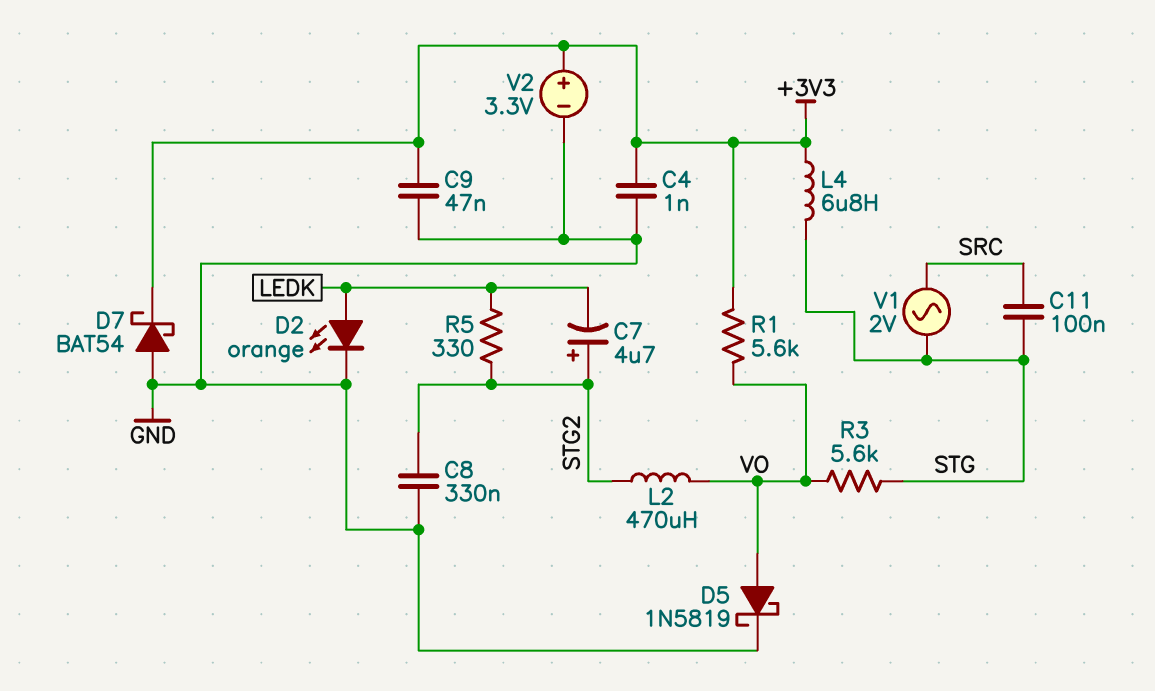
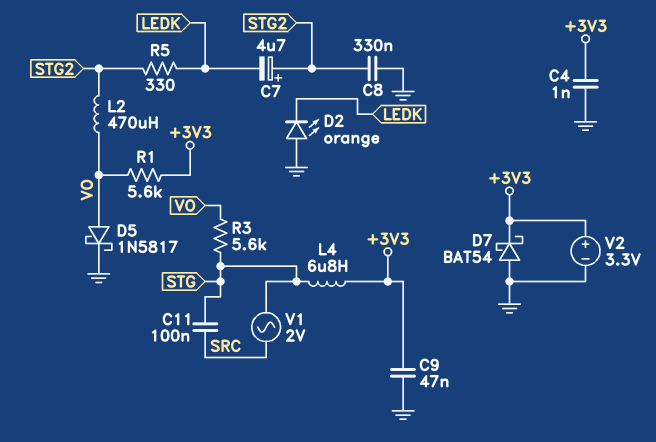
D2: LED orange (A LEDK, K GND) -> LED orange (A GND, K LEDK)
D5: schottky 1N5819 (A VO, K GND) -> schottky 1N5817 (A VO, K GND)

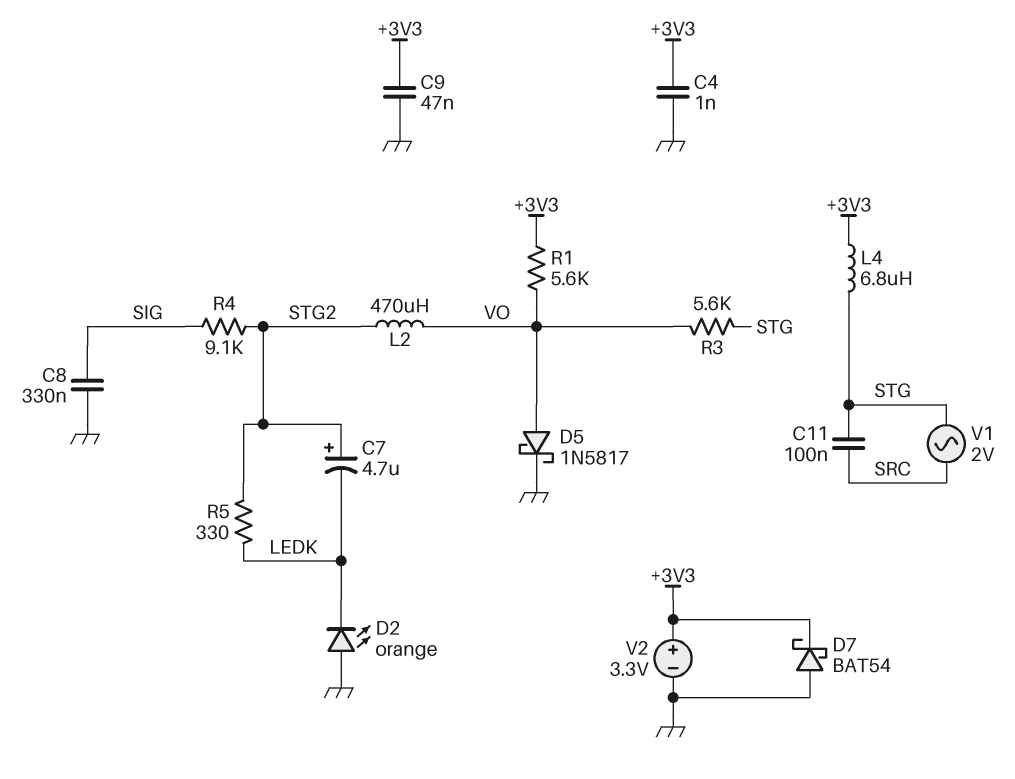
C8: 330nF (GND, STG2) -> 330nF (GND, SIG)
R4: none -> 9.1k (SIG, STG2)

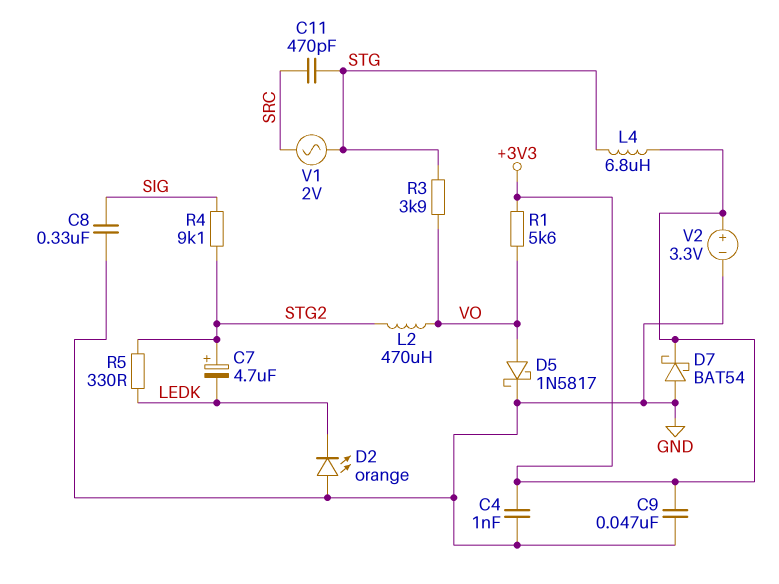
C11: 100nF (SRC, STG) -> 470pF (SRC, STG)
R3: 5.6k (STG, VO) -> 3.9k (STG, VO)

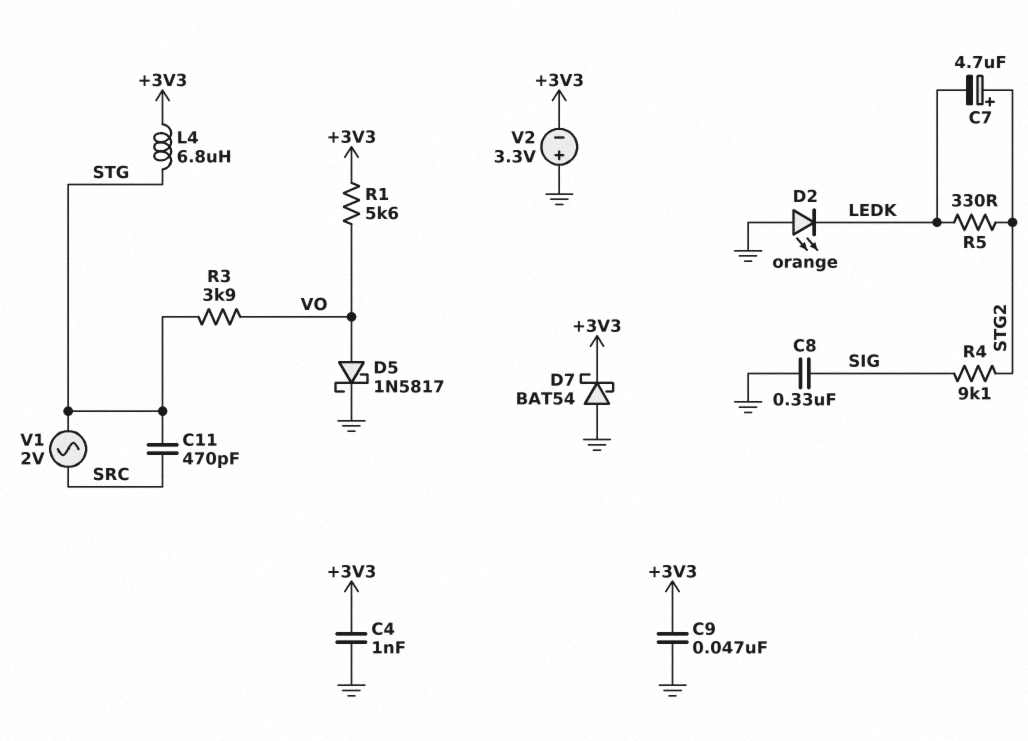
L2: 470uH (STG2, VO) -> none
V2: 3.3V (plus +3V3, minus GND) -> 3.3V (plus GND, minus +3V3)

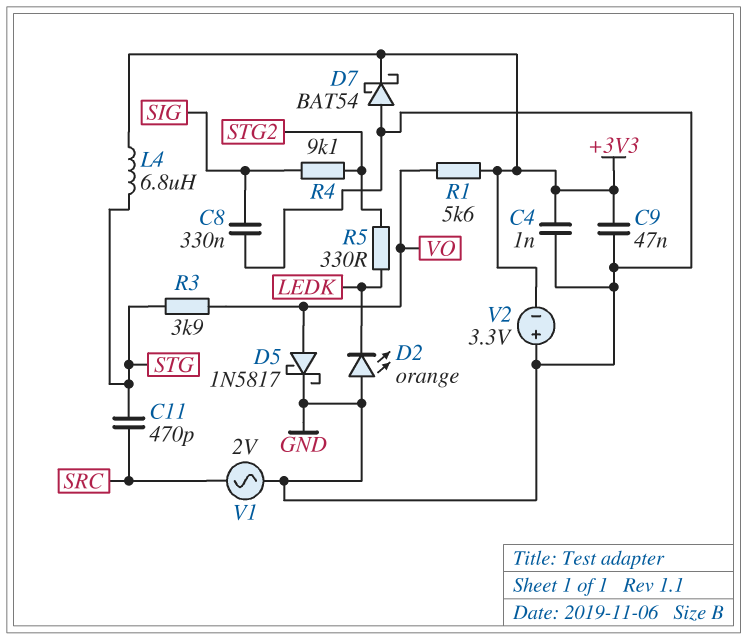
C7: 4.7uF (plus STG2, minus LEDK) -> none
V1: AC 2V (SRC, STG) -> AC 2V (GND, SRC)

